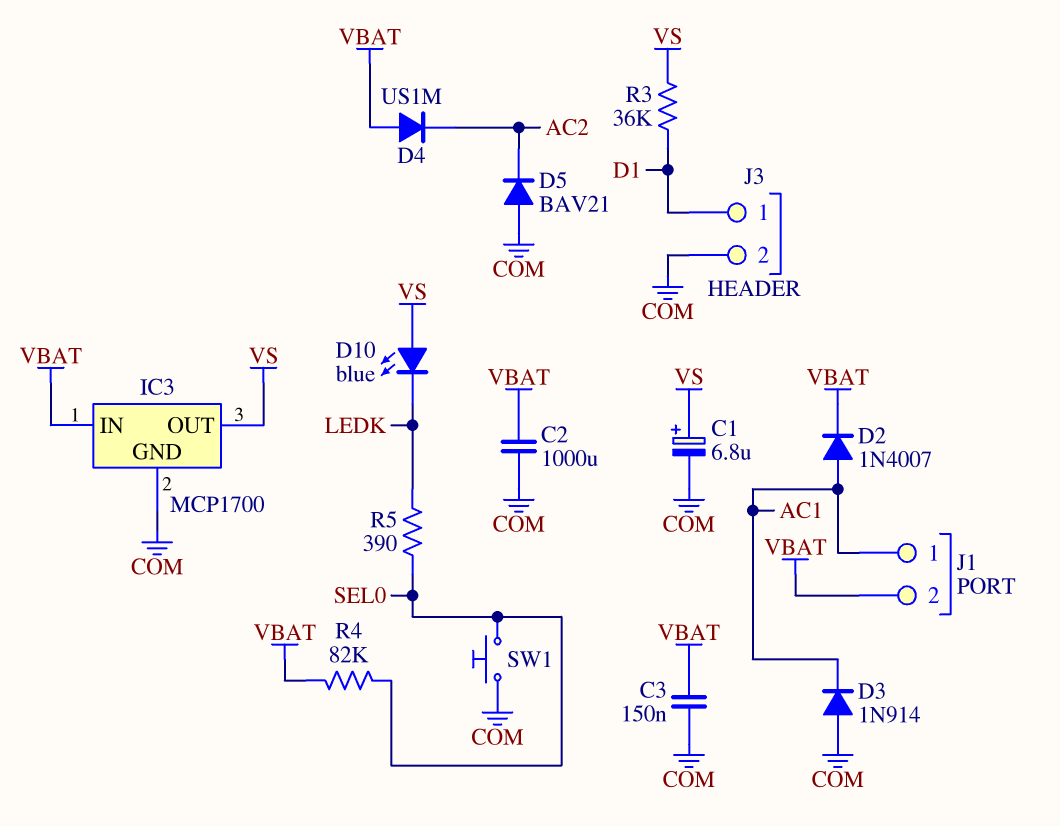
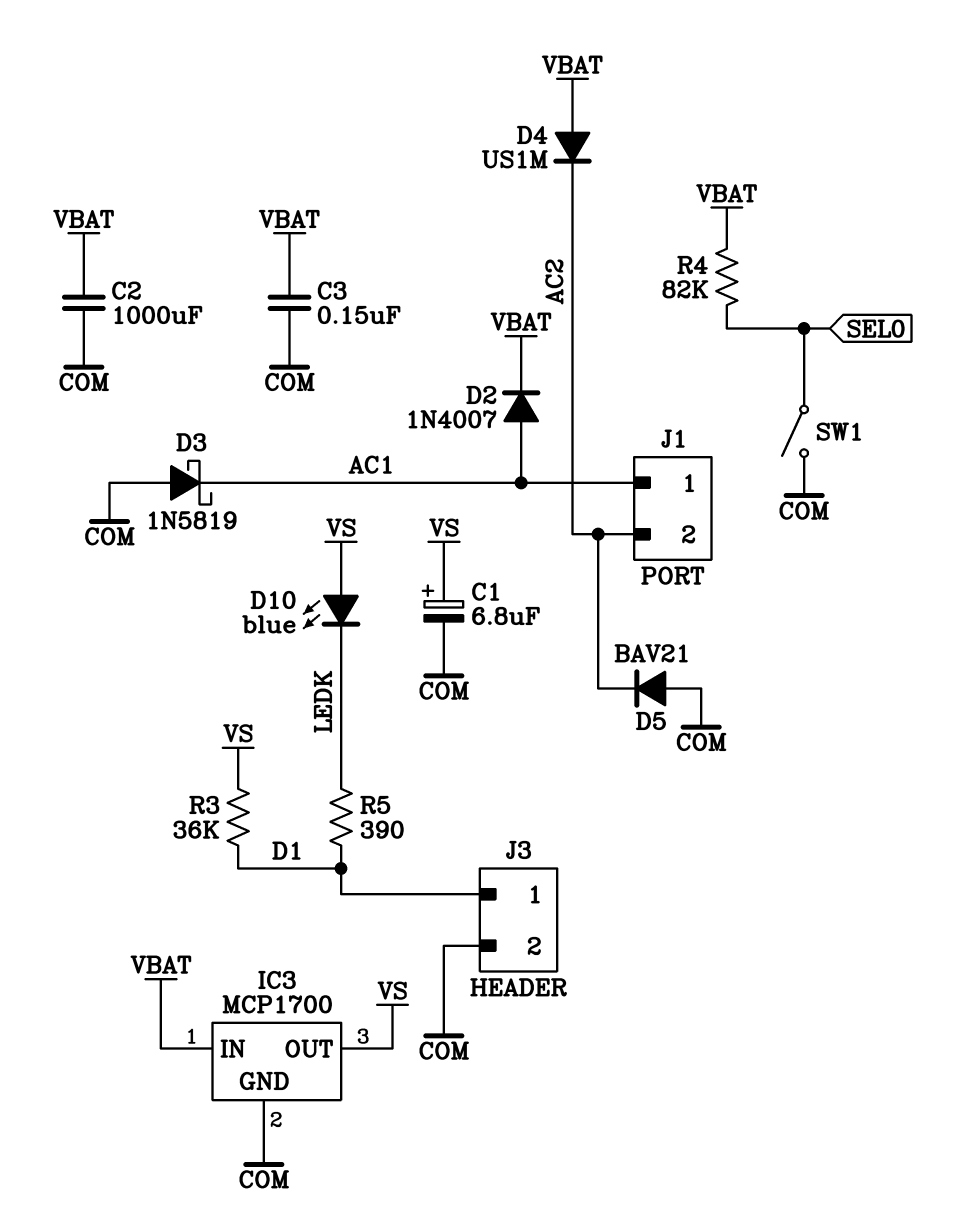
D3: diode 1N914 (A COM, K AC1) -> schottky 1N5819 (A COM, K AC1)
J1 pin 2: VBAT -> AC2
R5: 390 (LEDK, SEL0) -> 390 (D1, LEDK)
SW1: button (COM, SEL0) -> switch (COM, SEL0)

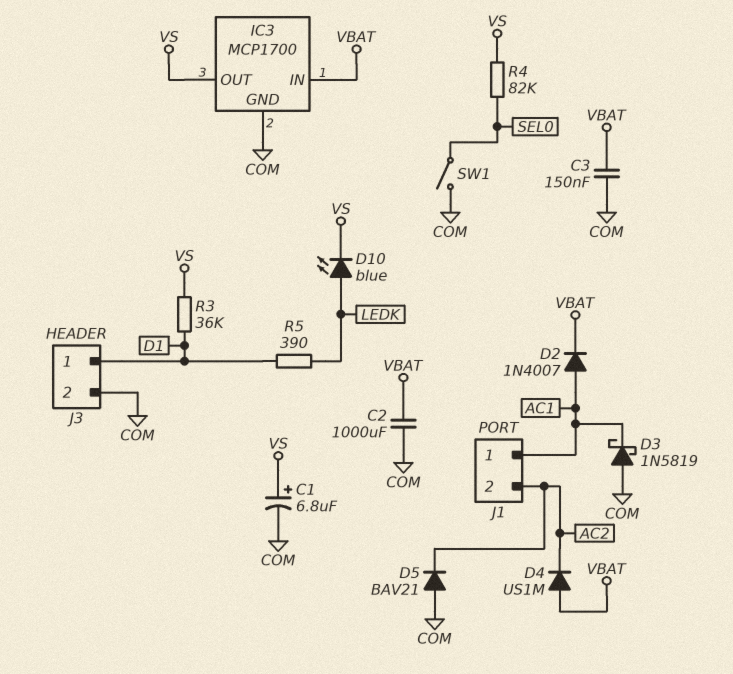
D10: LED blue (A VS, K LEDK) -> LED blue (A LEDK, K VS)
R4: 82k (SEL0, VBAT) -> 82k (SEL0, VS)

